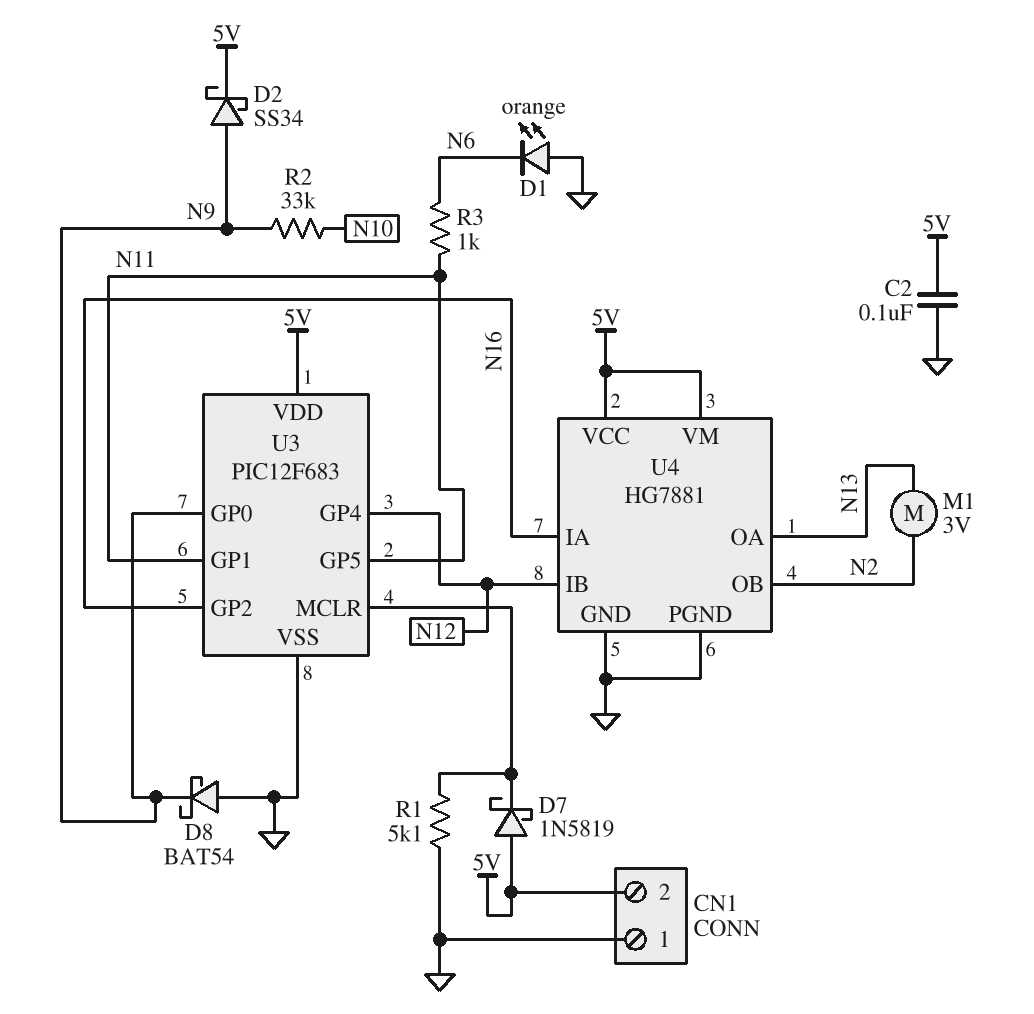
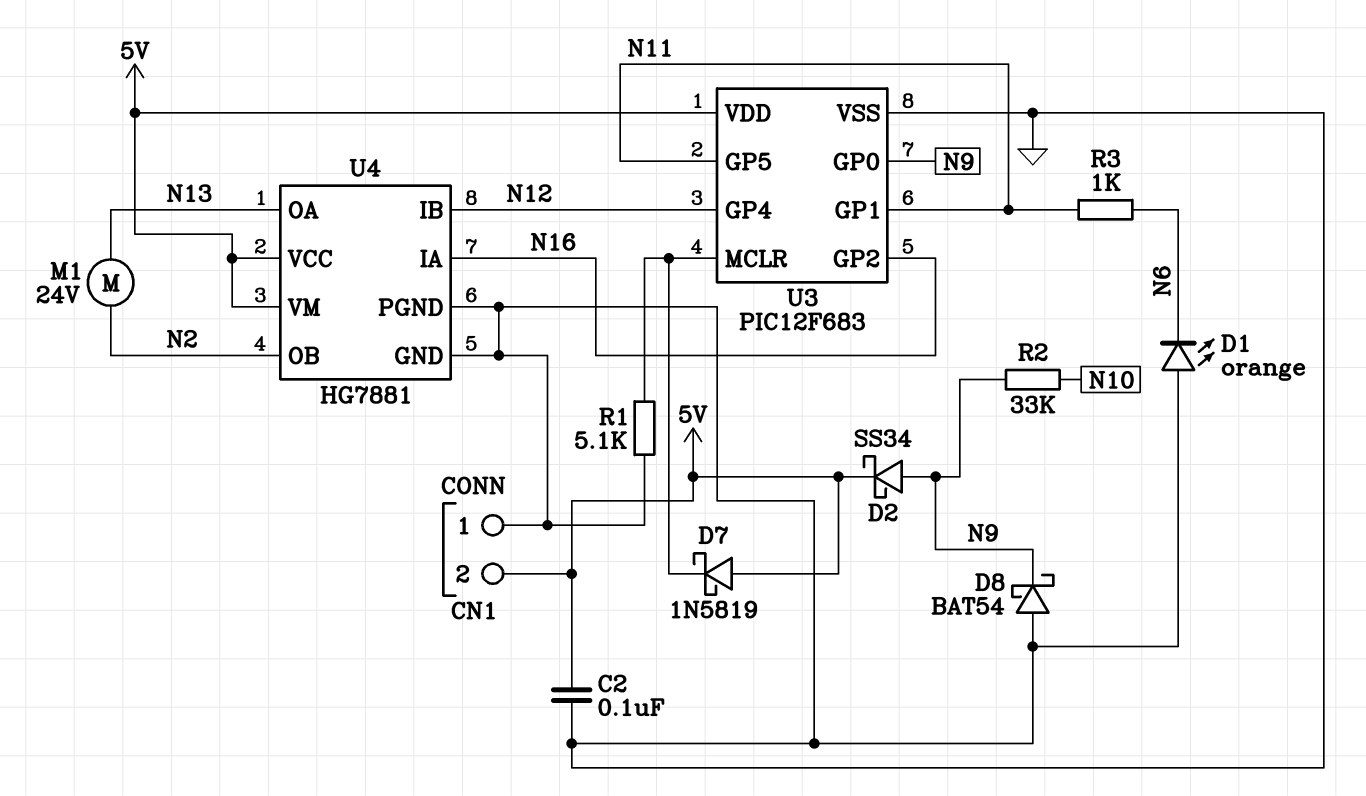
M1: motor 3V (N2, N13) -> motor 24V (N2, N13)

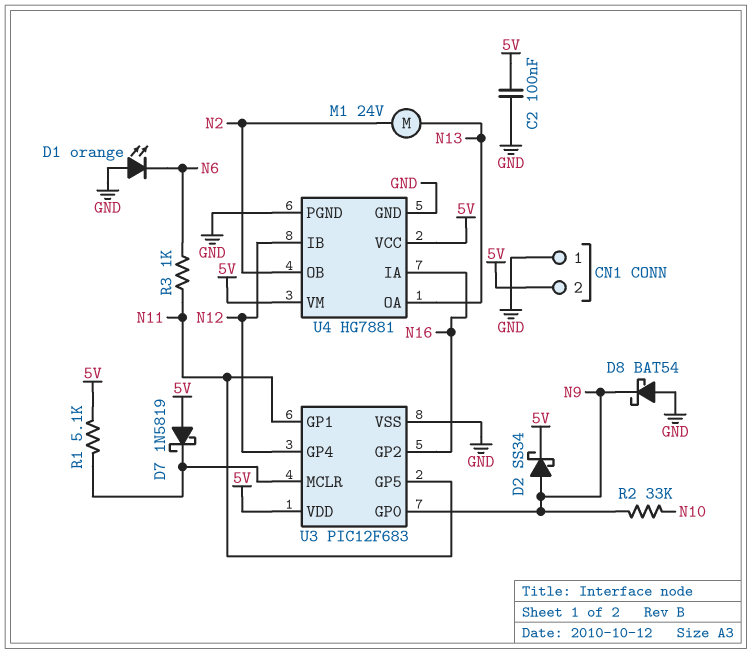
R1: 5.1k (GND, U3/MCLR) -> 5.1k (5V, U3/MCLR)

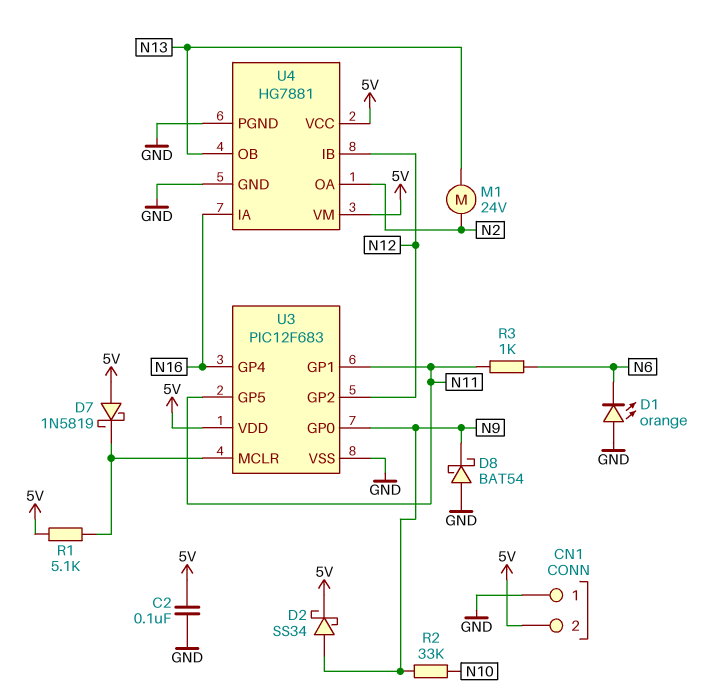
U3 pin GP2: N16 -> N12
U3 pin GP4: N12 -> N16
U4 pin OA: N13 -> N2
U4 pin OB: N2 -> N13

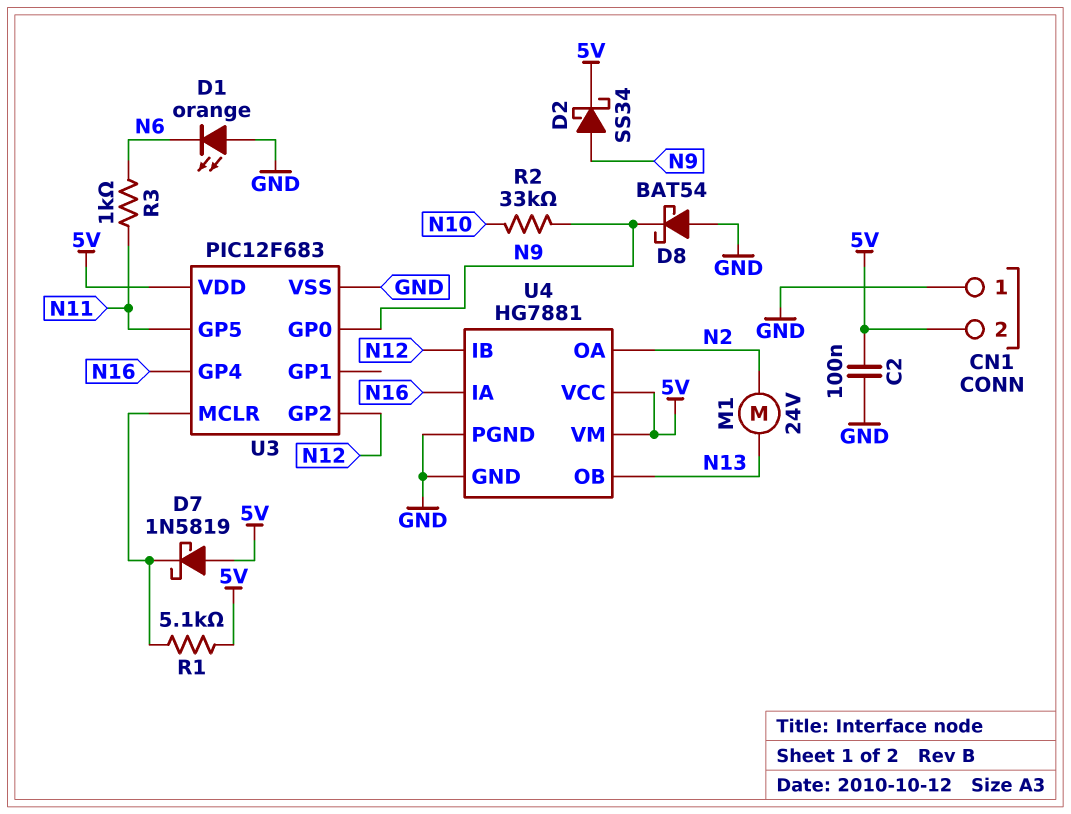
U3 pin GP1: N11 -> none

